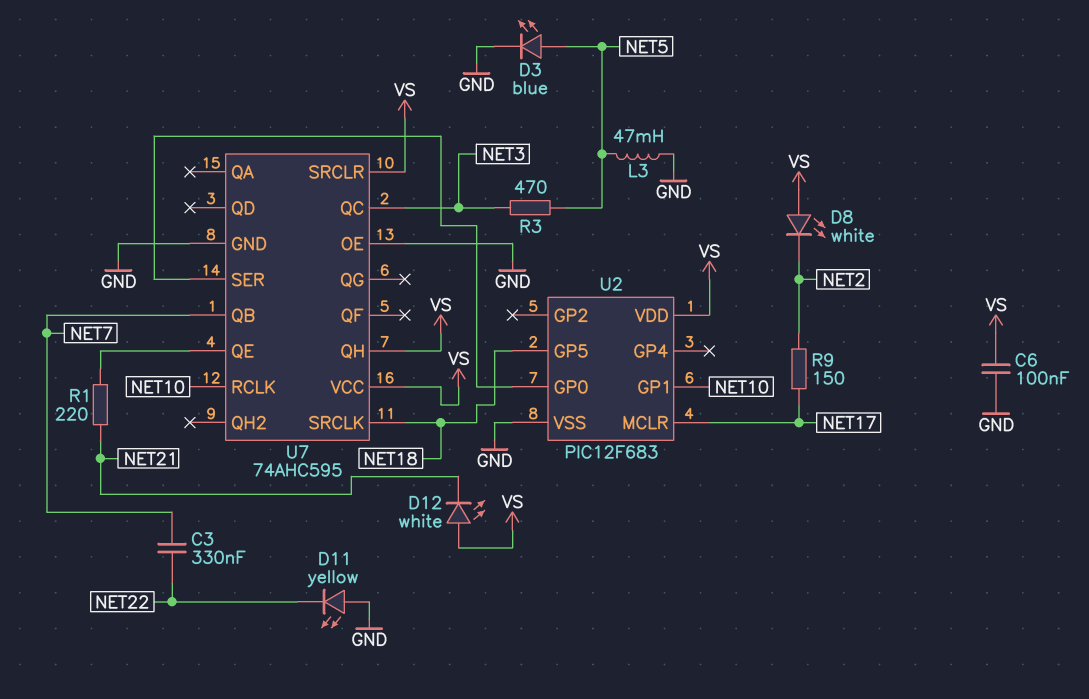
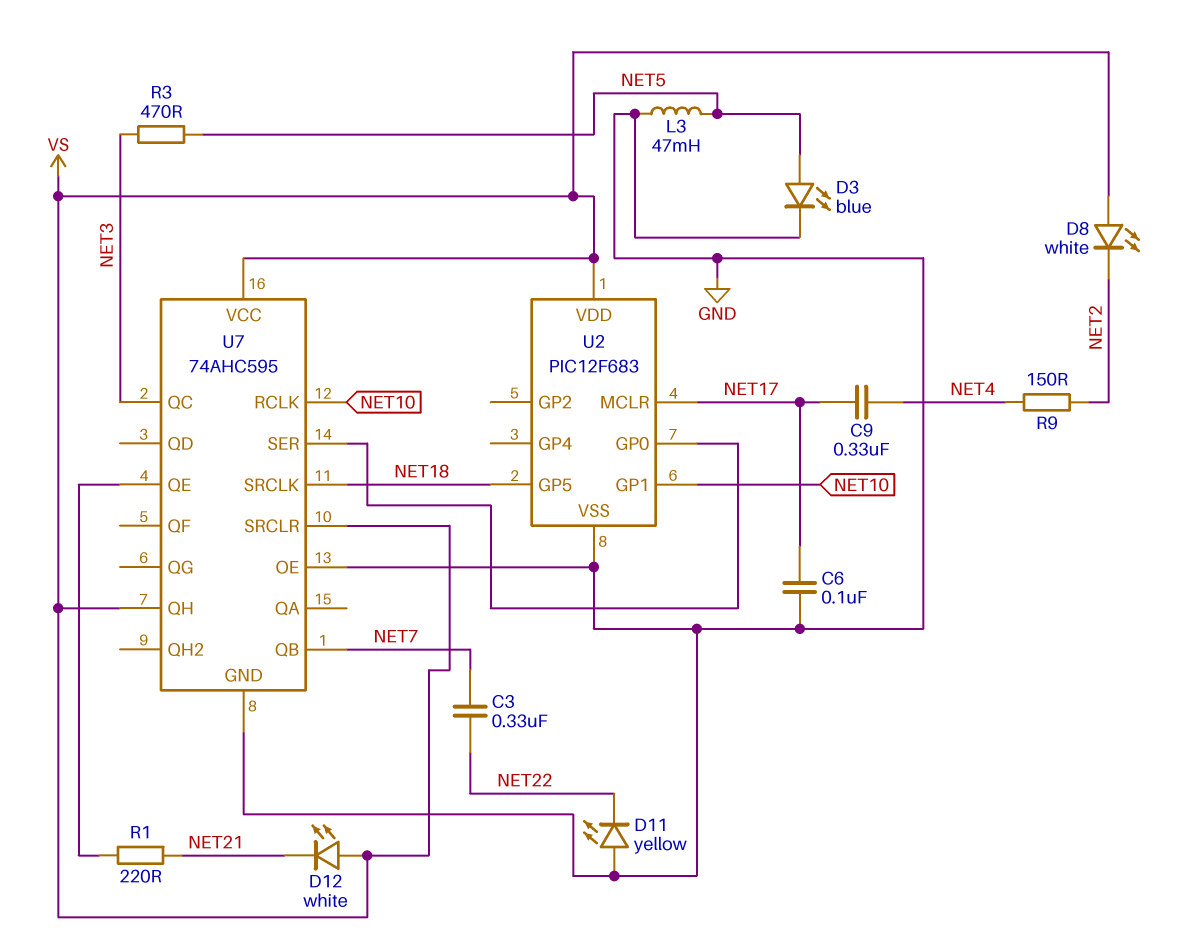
C6: 100nF (GND, VS) -> 100nF (GND, NET17)
C9: none -> 330nF (NET4, NET17)
R9: 150 (NET2, NET17) -> 150 (NET2, NET4)

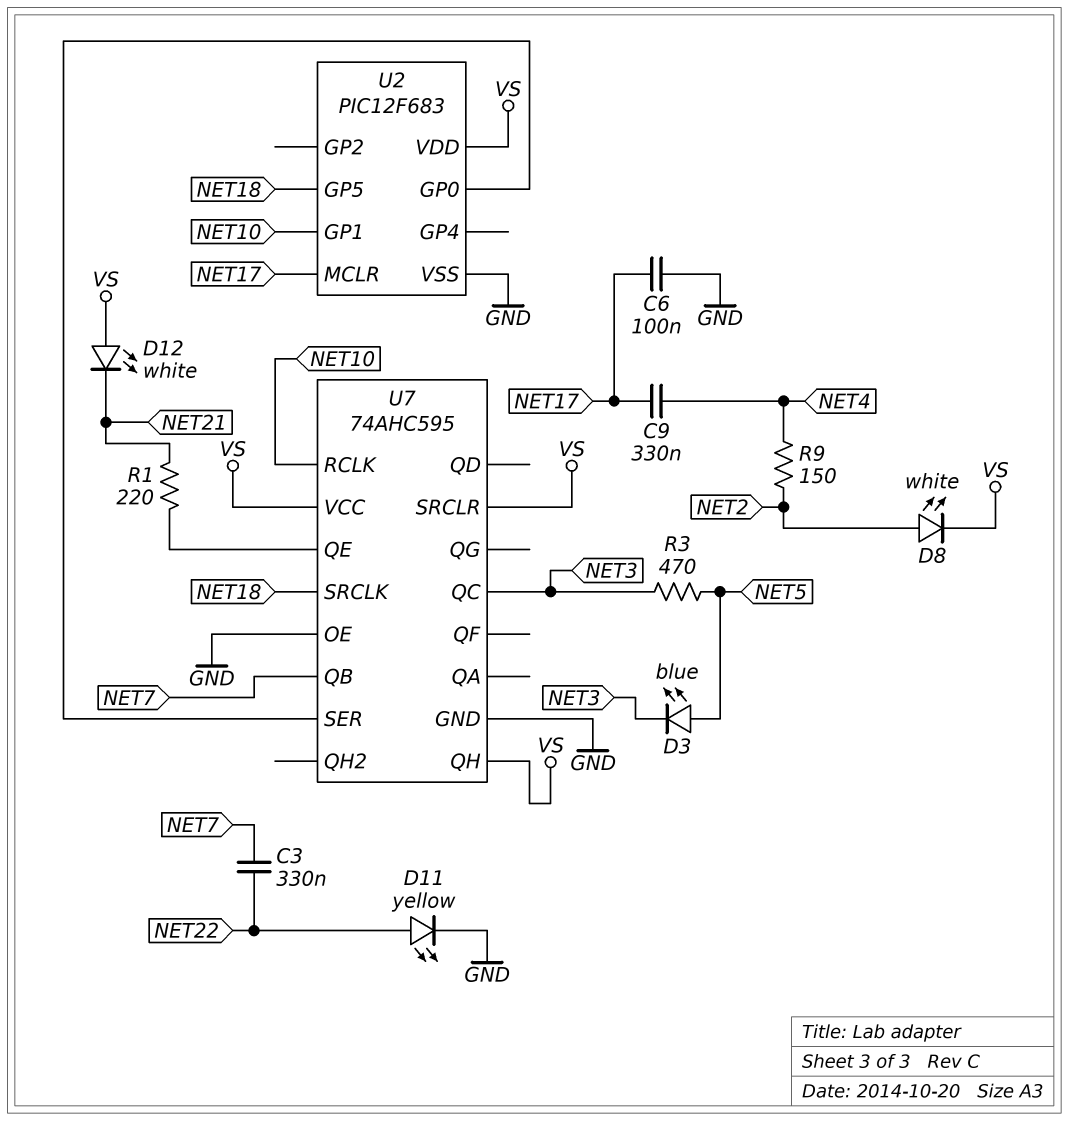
D3: LED blue (A NET5, K GND) -> LED blue (A NET5, K NET3)
D8: LED white (A VS, K NET2) -> LED white (A NET2, K VS)
D11: LED yellow (A GND, K NET22) -> LED yellow (A NET22, K GND)
L3: 47mH (GND, NET5) -> none

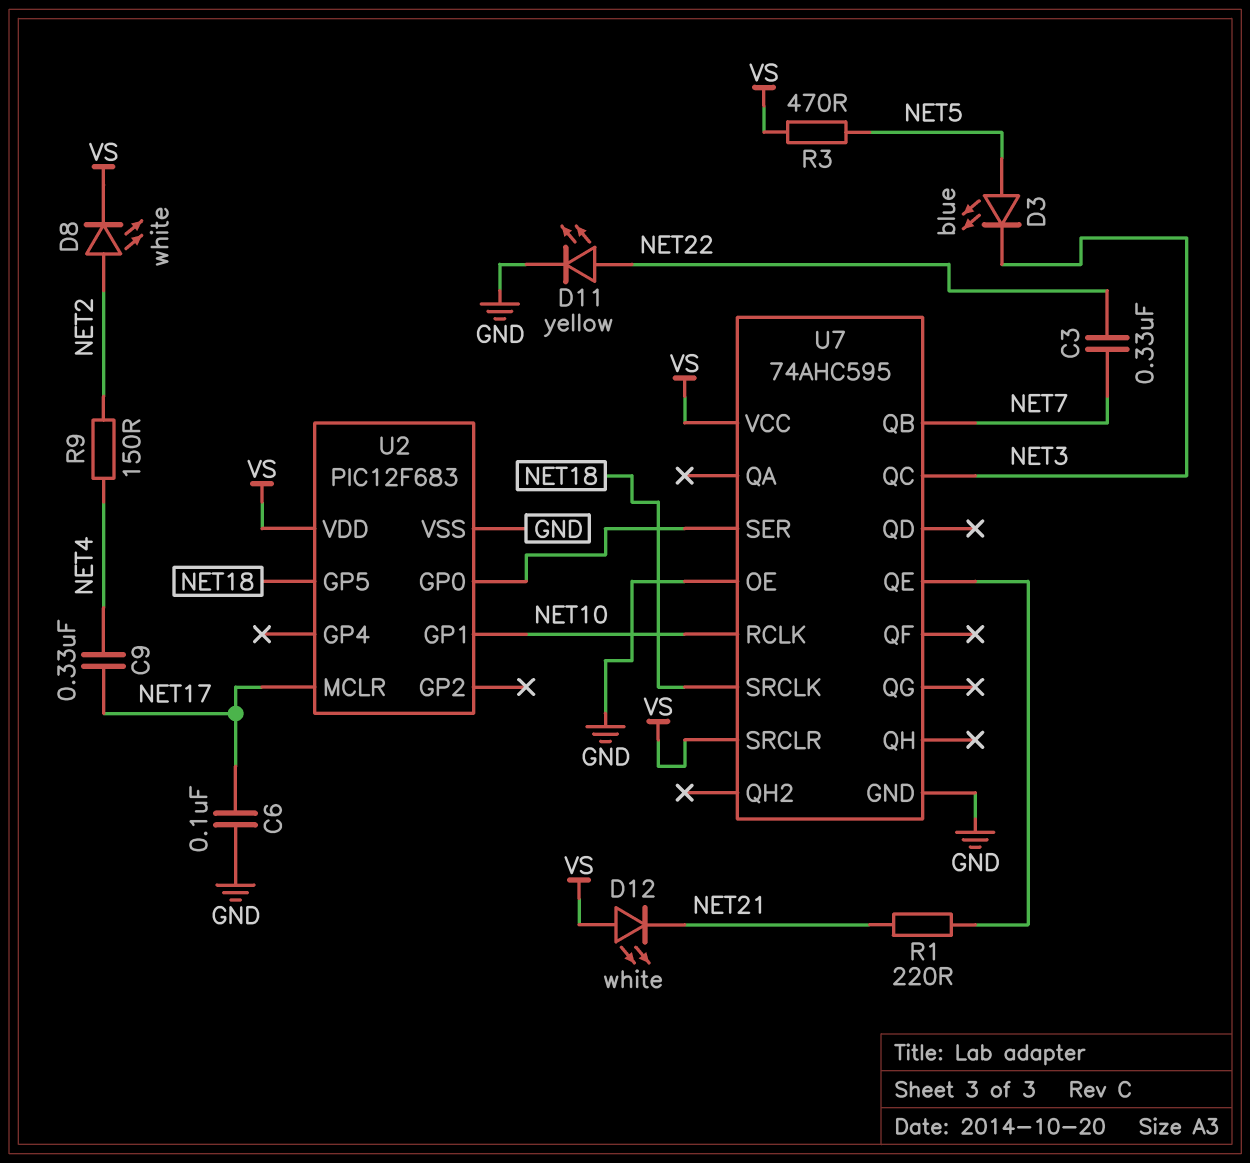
R3: 470 (NET3, NET5) -> 470 (NET5, VS)
U7 pin QH: VS -> none

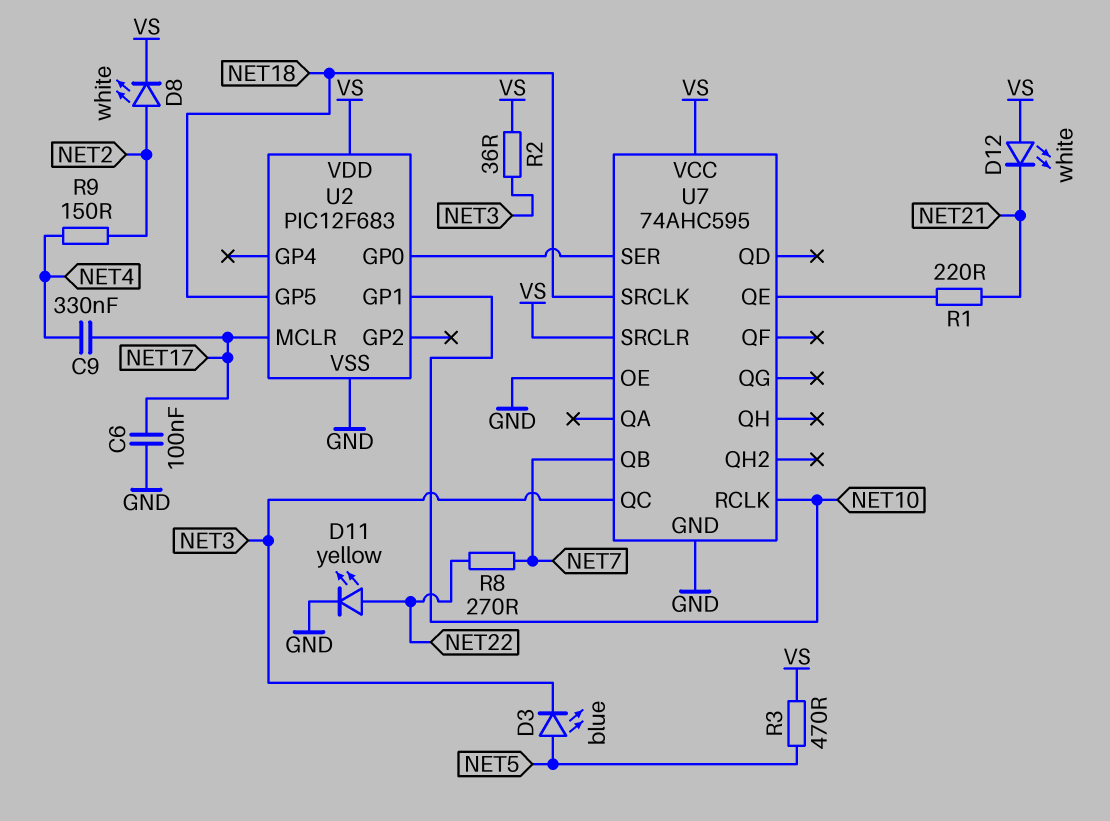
C3: 330nF (NET7, NET22) -> none
R2: none -> 36 (NET3, VS)
R8: none -> 270 (NET7, NET22)

